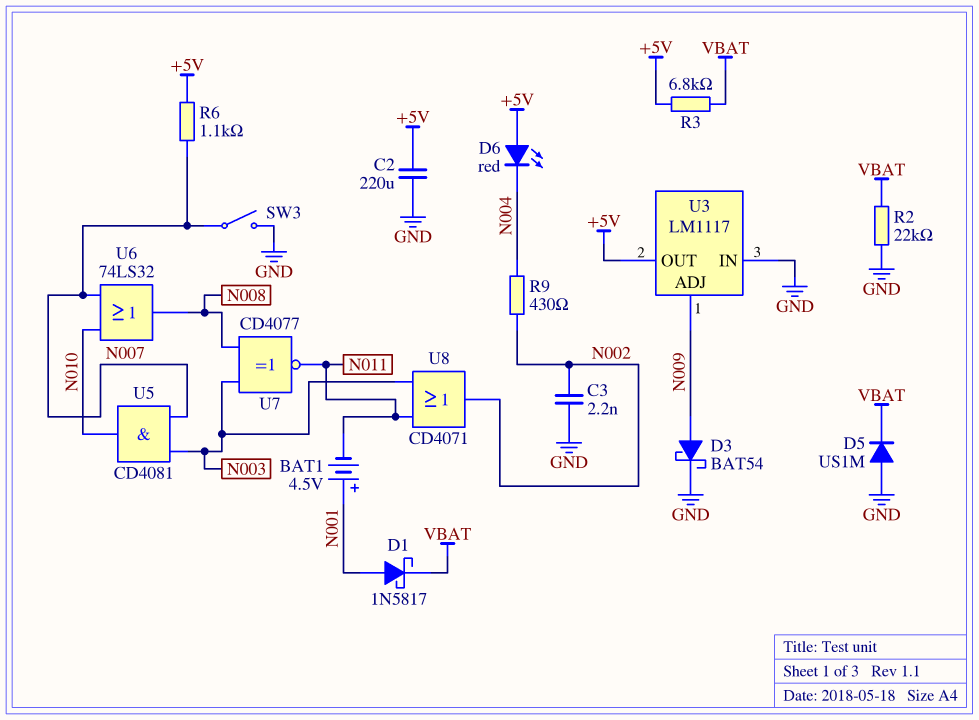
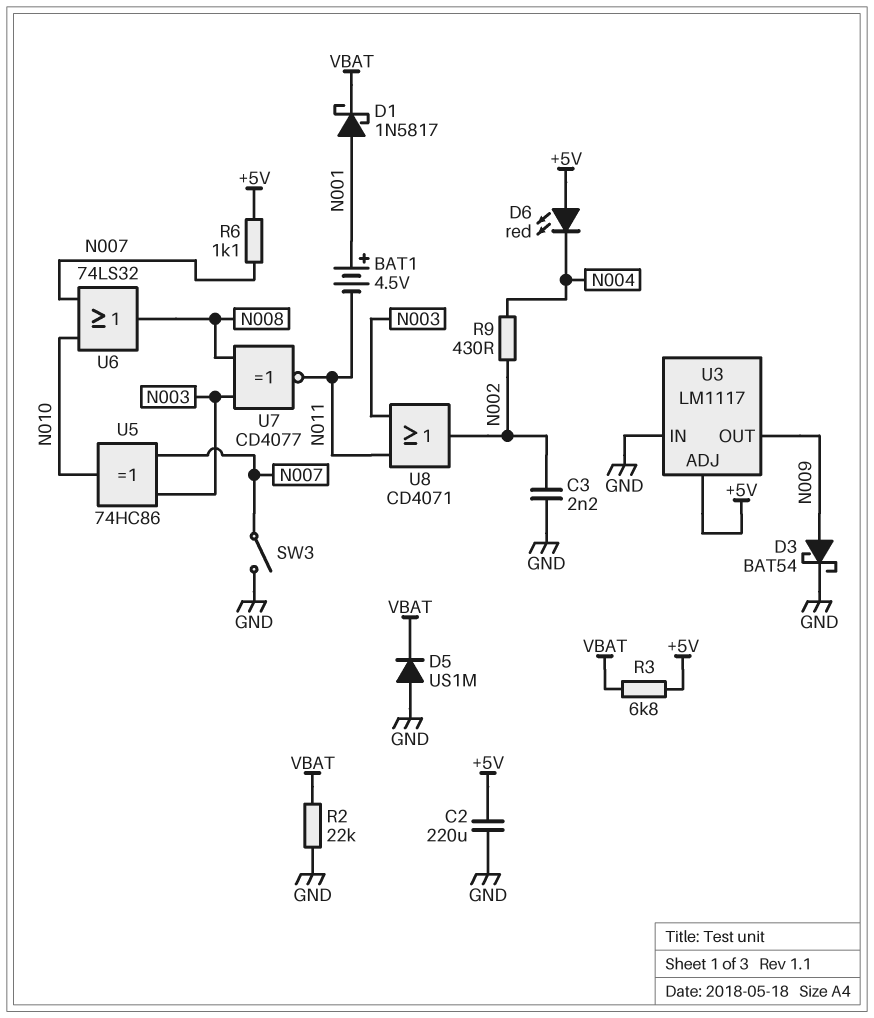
U3 pin ADJ: N009 -> +5V
U3 pin OUT: +5V -> N009
U5: AND CD4081 (in N003, in N007, out N010) -> XOR 74HC86 (in N003, in N007, out N010)

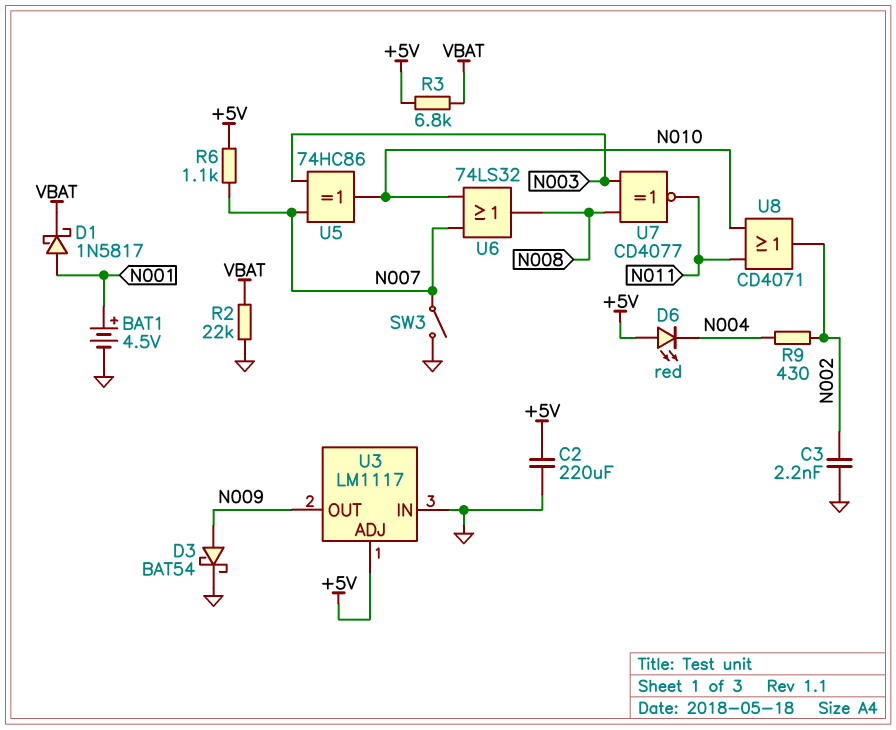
BAT1: 4.5V (plus N001, minus N011) -> 4.5V (plus N001, minus GND)
D5: diode US1M (A GND, K VBAT) -> none
U8: OR CD4071 (in N003, in N011, out N002) -> OR CD4071 (in N010, in N011, out N002)

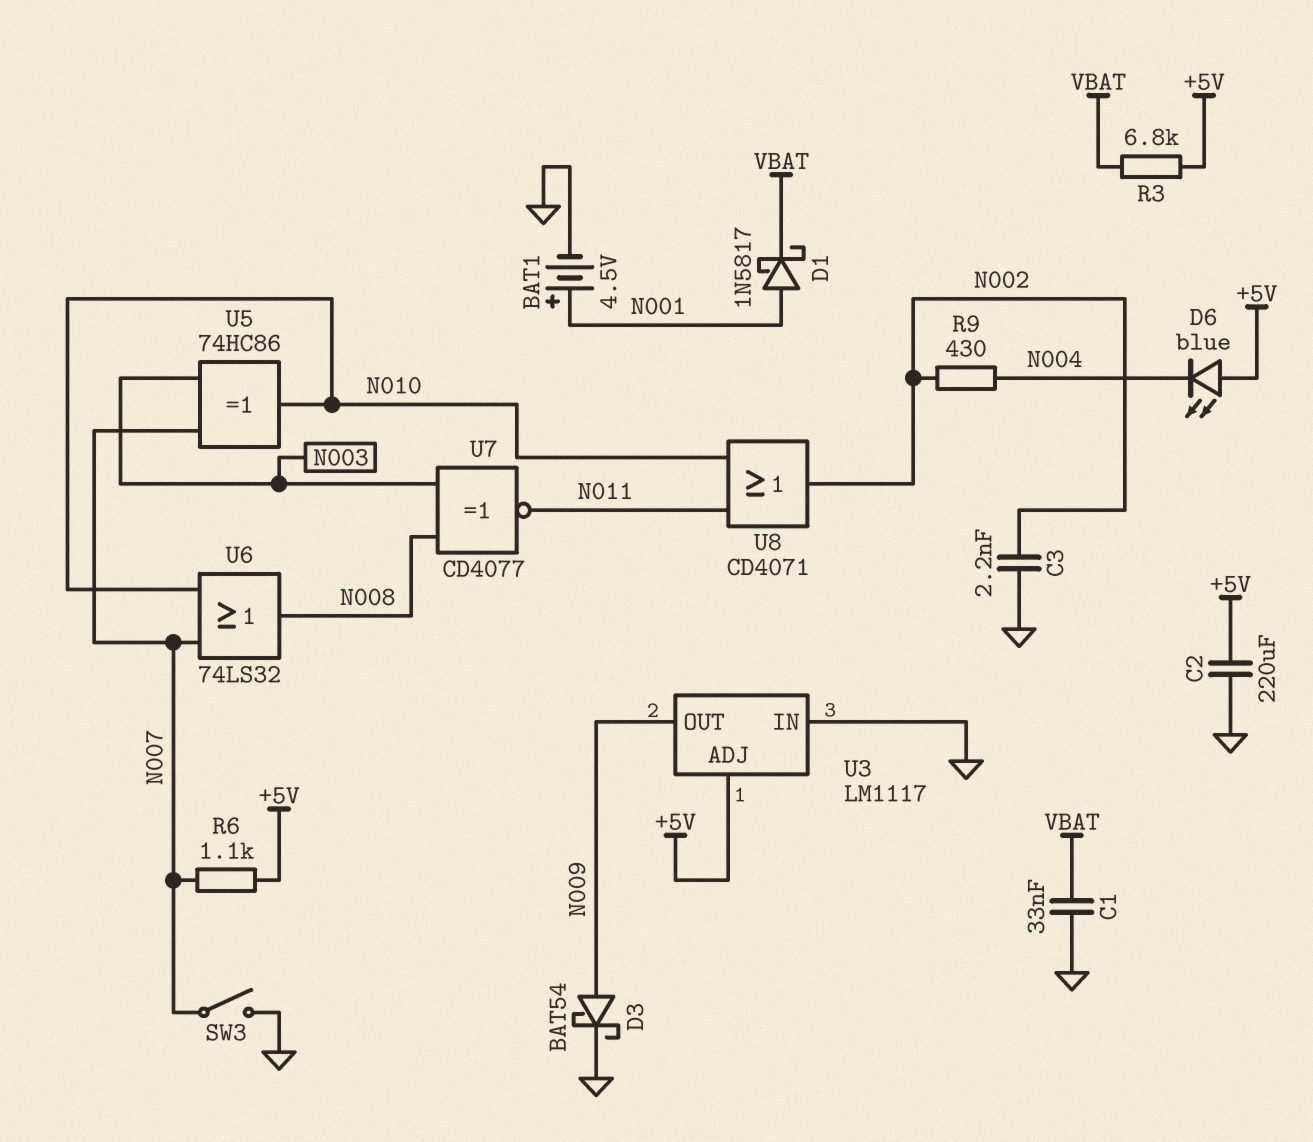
C1: none -> 33nF (GND, VBAT)
D6: LED red (A +5V, K N004) -> LED blue (A +5V, K N004)
R2: 22k (GND, VBAT) -> none

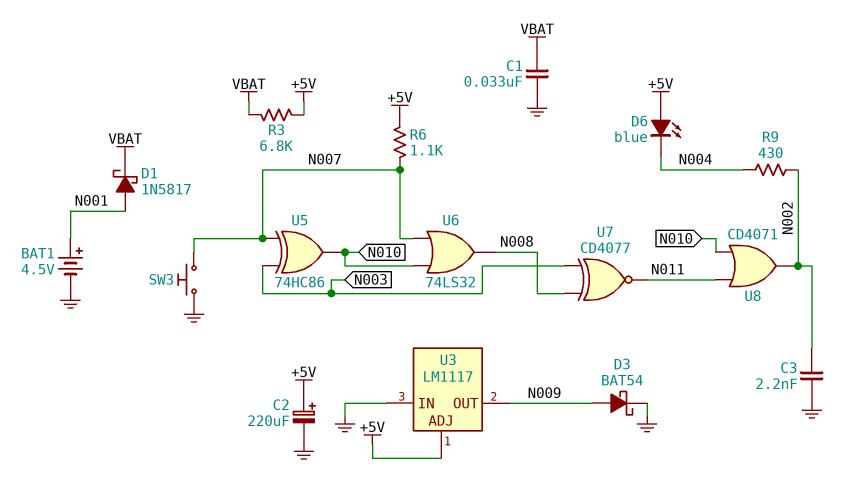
C2: 220uF (+5V, GND) -> 220uF (plus +5V, minus GND)
SW3: switch (GND, N007) -> button (GND, N007)

